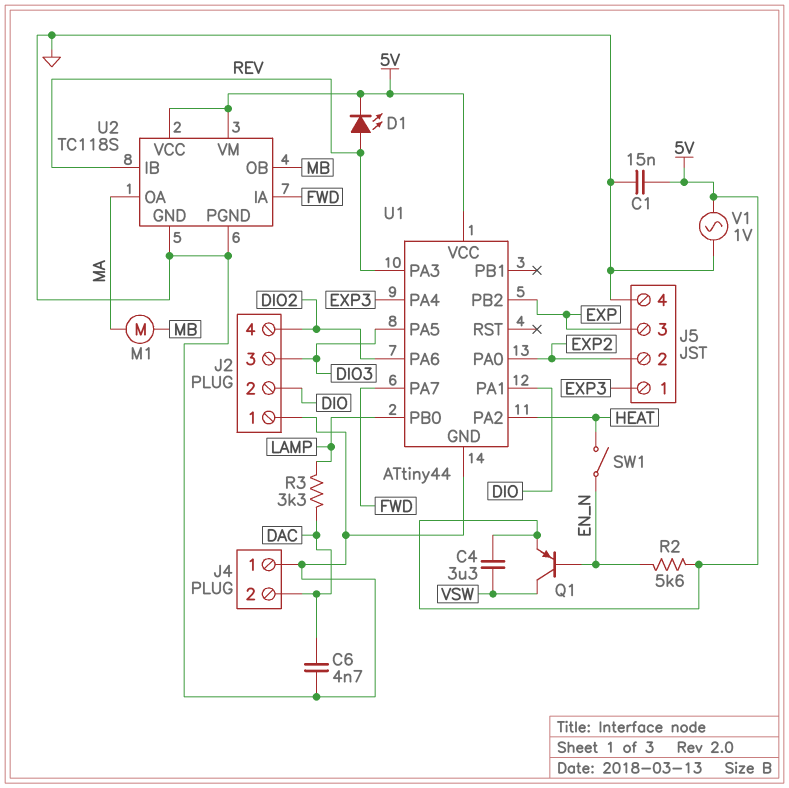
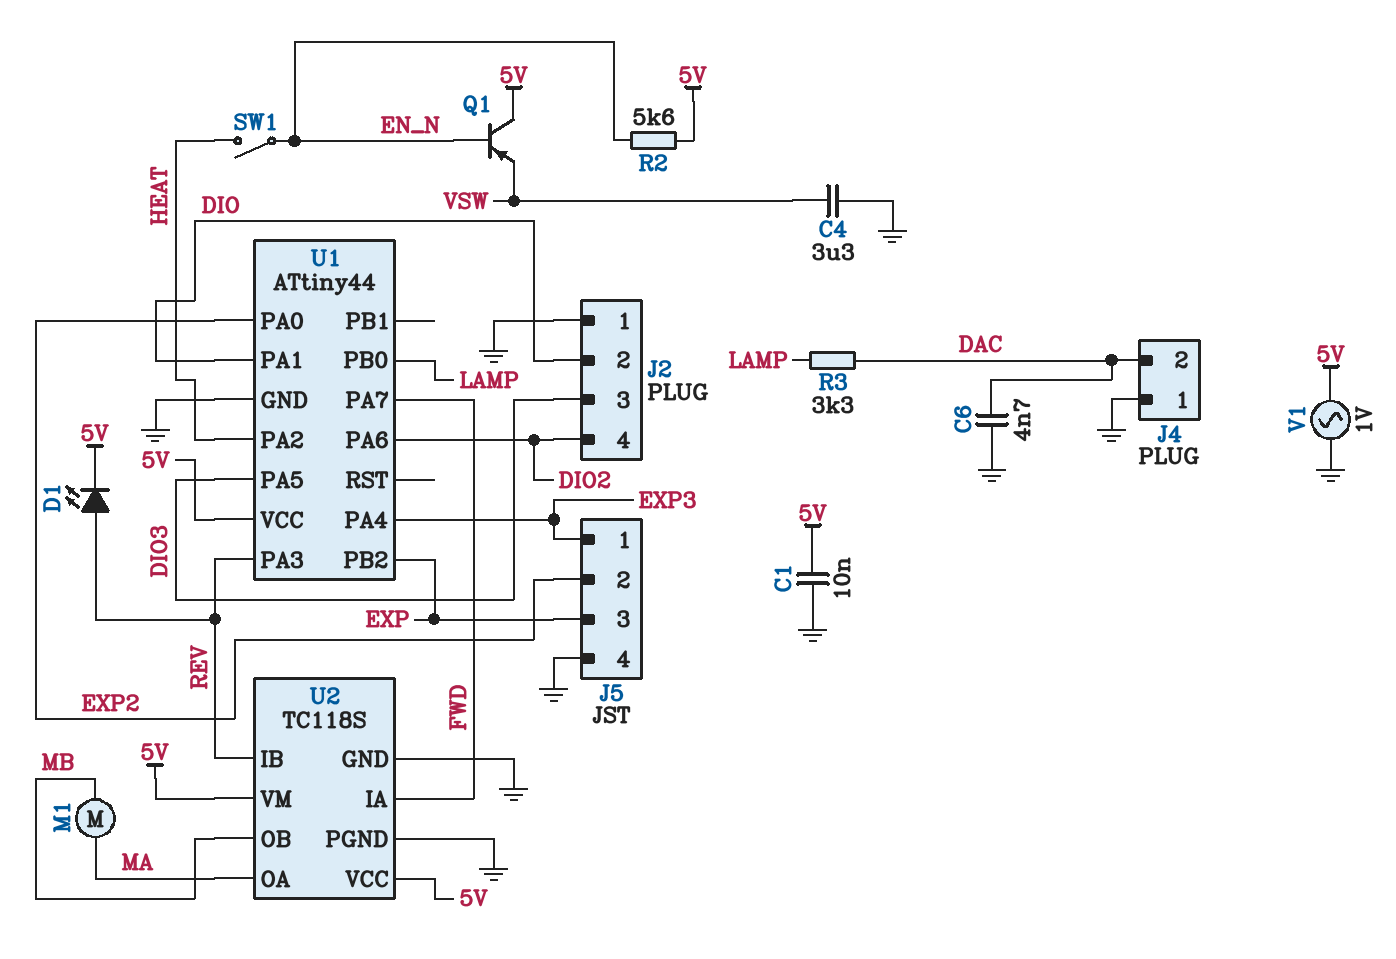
C1: 15nF (5V, GND) -> 10nF (5V, GND)
C4: 3.3uF (5V, VSW) -> 3.3uF (GND, VSW)
Q1: PNP (B EN_N, C VSW, E 5V) -> PNP (B EN_N, C 5V, E VSW)

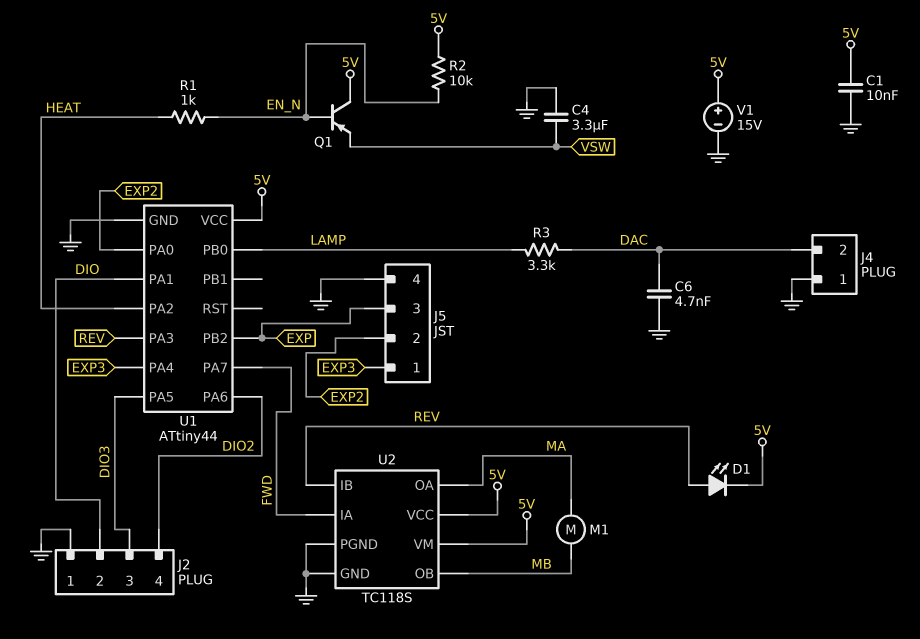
R1: none -> 1k (EN_N, HEAT)
R2: 5.6k (5V, EN_N) -> 10k (5V, EN_N)
SW1: switch (EN_N, HEAT) -> none
V1: AC 1V (5V, GND) -> 15V (plus 5V, minus GND)

